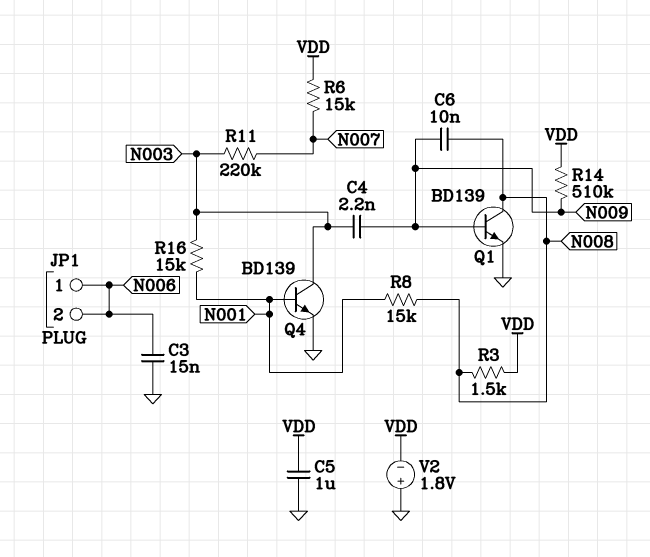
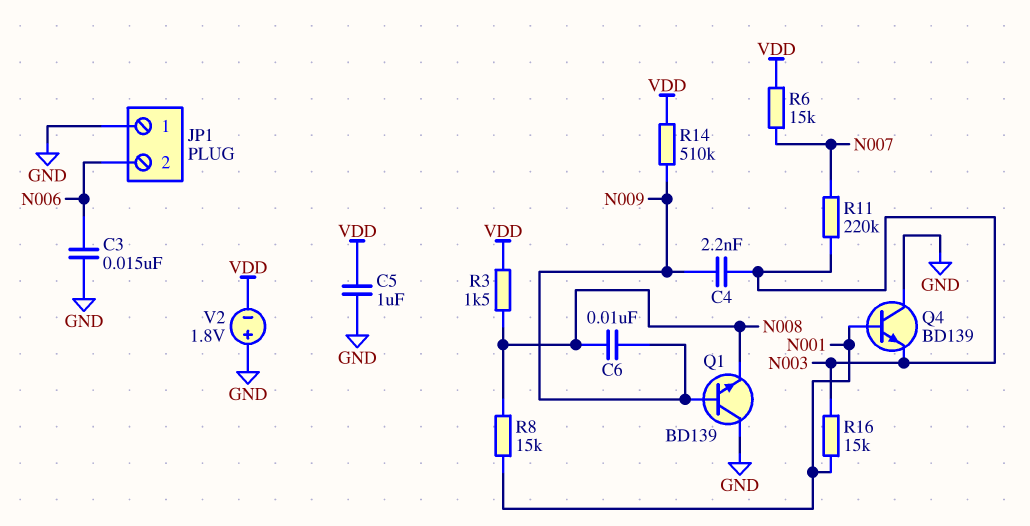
JP1 pin 1: N006 -> GND
Q1: NPN BD139 (B N009, C N008, E GND) -> NPN BD139 (B N009, C GND, E N008)
Q4: NPN BD139 (B N001, C N003, E GND) -> NPN BD139 (B N001, C GND, E N003)

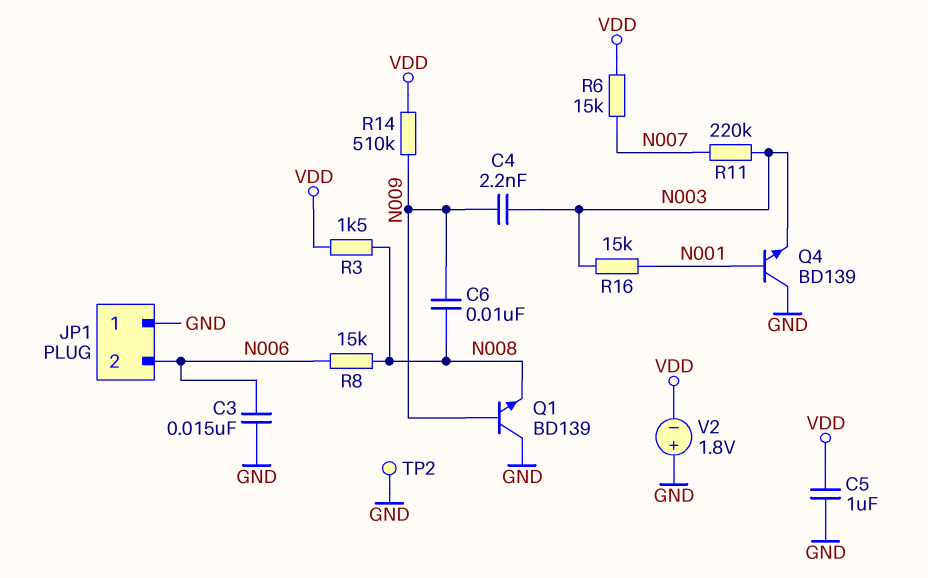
R8: 15k (N001, N008) -> 15k (N006, N008)
TP2: none -> test point (GND)

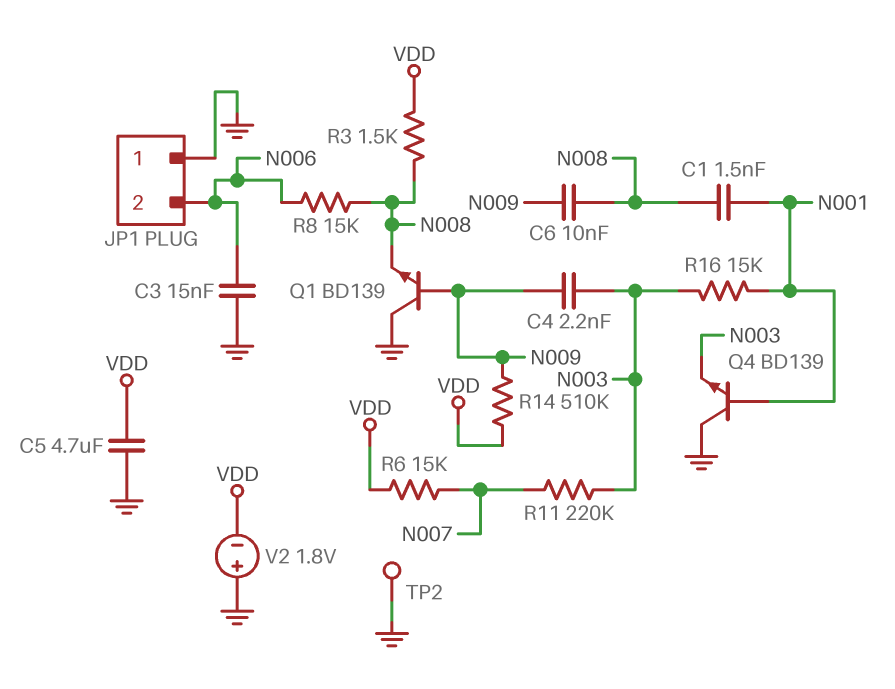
C1: none -> 1.5nF (N001, N008)
C5: 1uF (GND, VDD) -> 4.7uF (GND, VDD)

